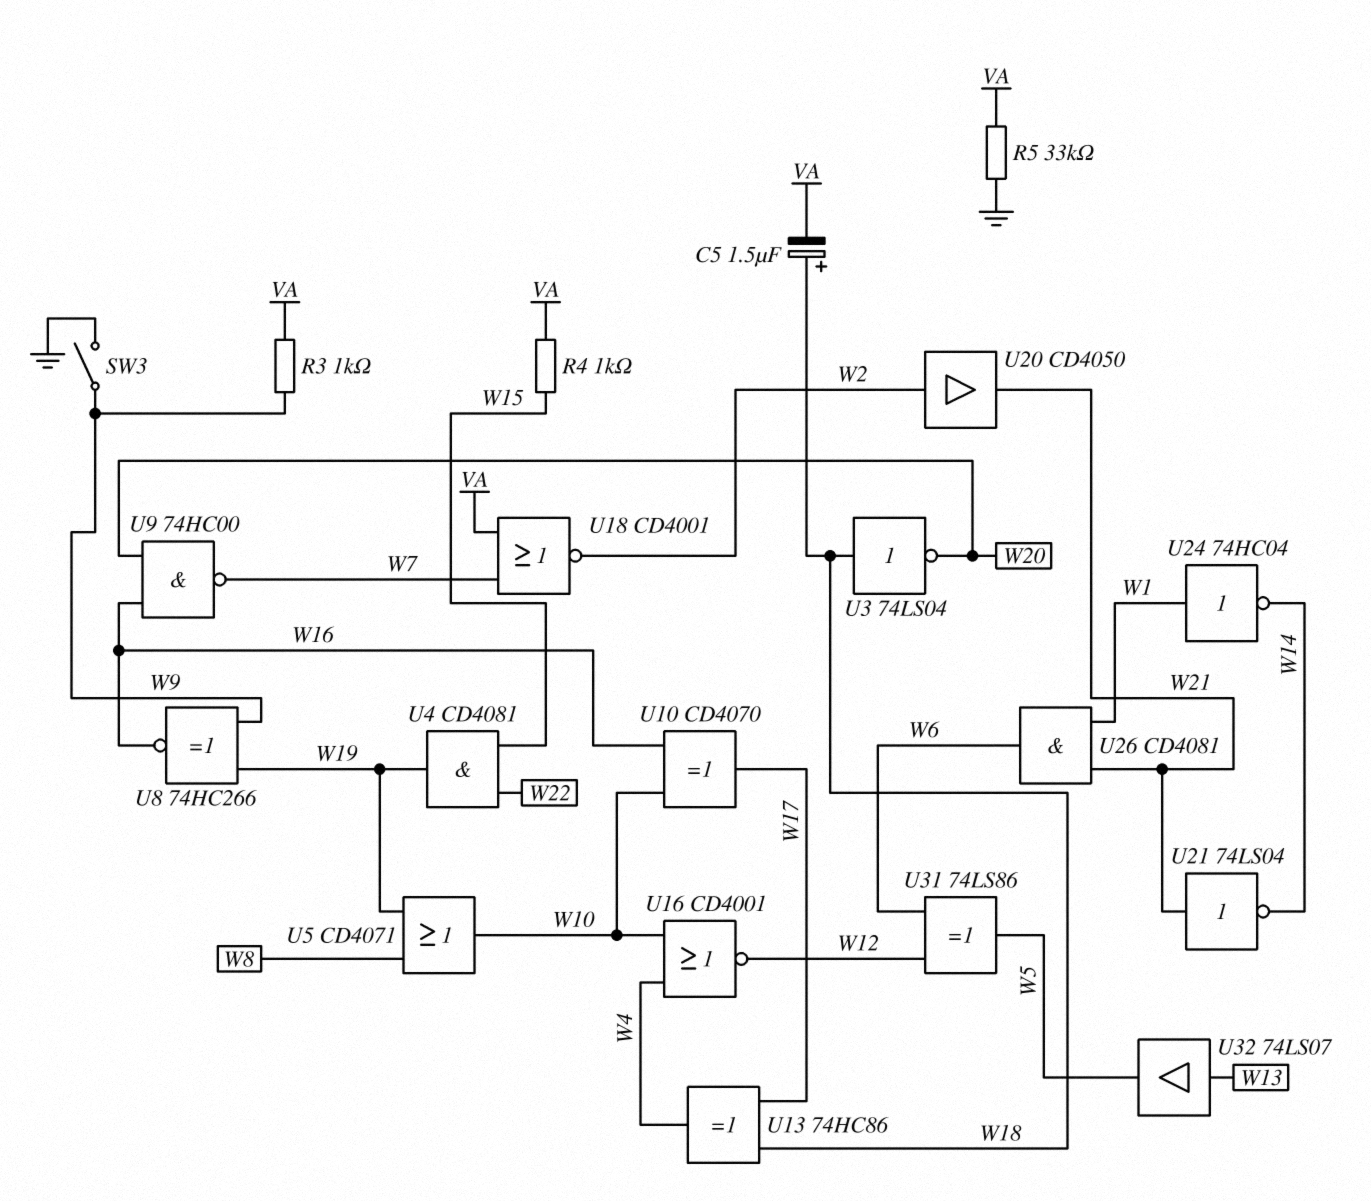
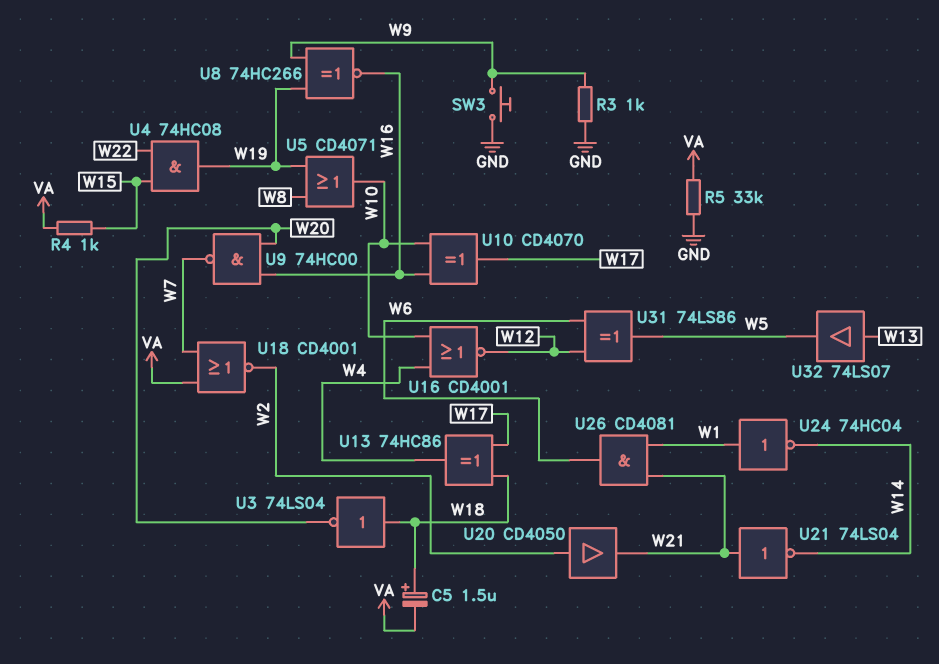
R3: 1k (VA, W9) -> 1k (GND, W9)
SW3: switch (GND, W9) -> button (GND, W9)
U4: AND CD4081 (in W15, in W22, out W19) -> AND 74HC08 (in W15, in W22, out W19)

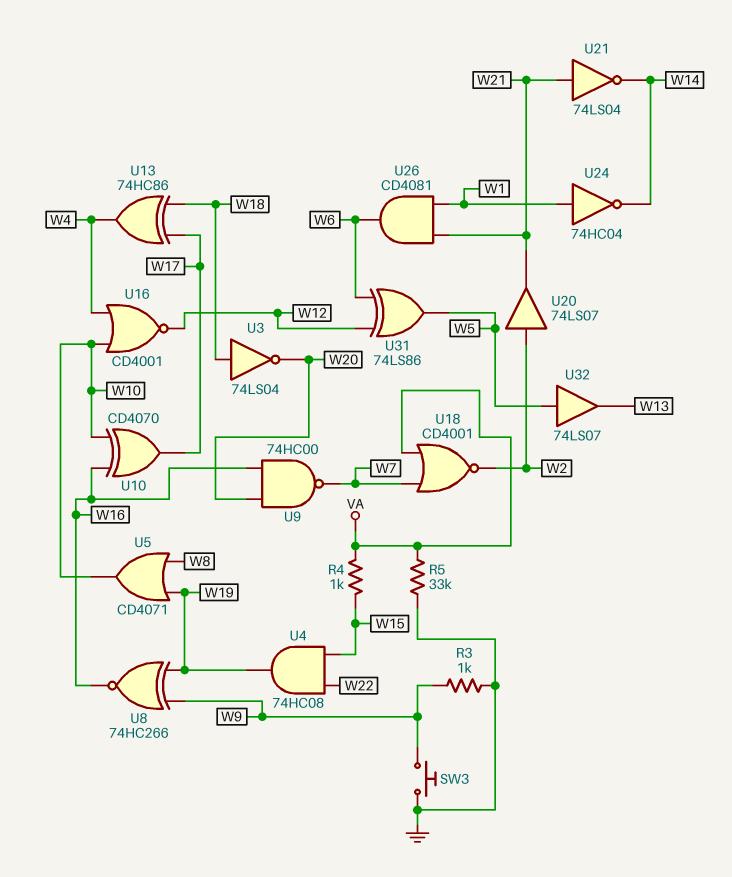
C5: 1.5uF (plus W18, minus VA) -> none
U20: buffer CD4050 (in W2, out W21) -> buffer 74LS07 (in W2, out W21)
U32: buffer 74LS07 (in W13, out W5) -> buffer 74LS07 (in W5, out W13)

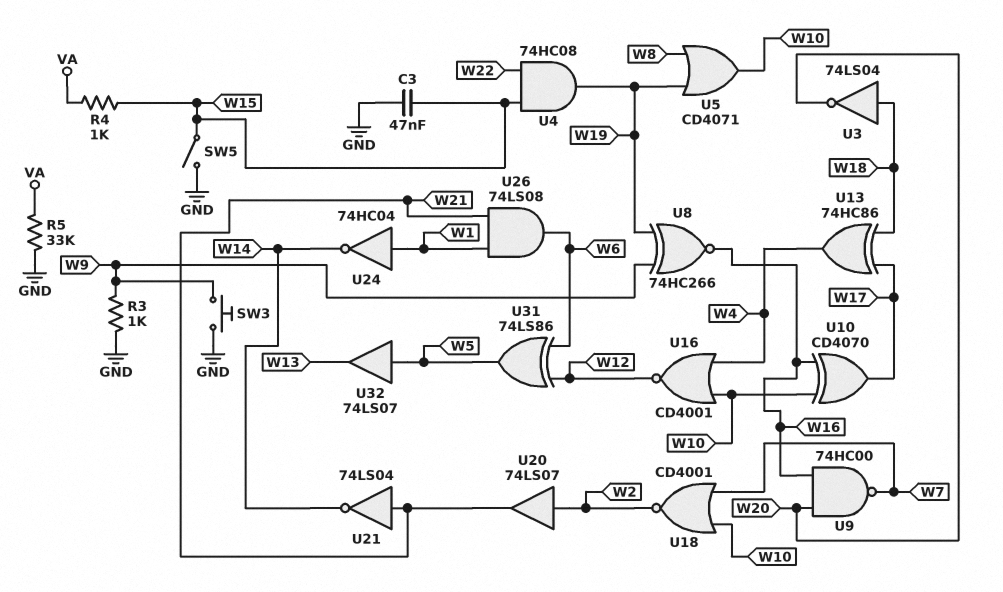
C3: none -> 47nF (GND, W15)
SW5: none -> switch (GND, W15)
U18: NOR CD4001 (in VA, in W7, out W2) -> NOR CD4001 (in W7, in W10, out W2)
U26: AND CD4081 (in W1, in W21, out W6) -> AND 74LS08 (in W1, in W21, out W6)

